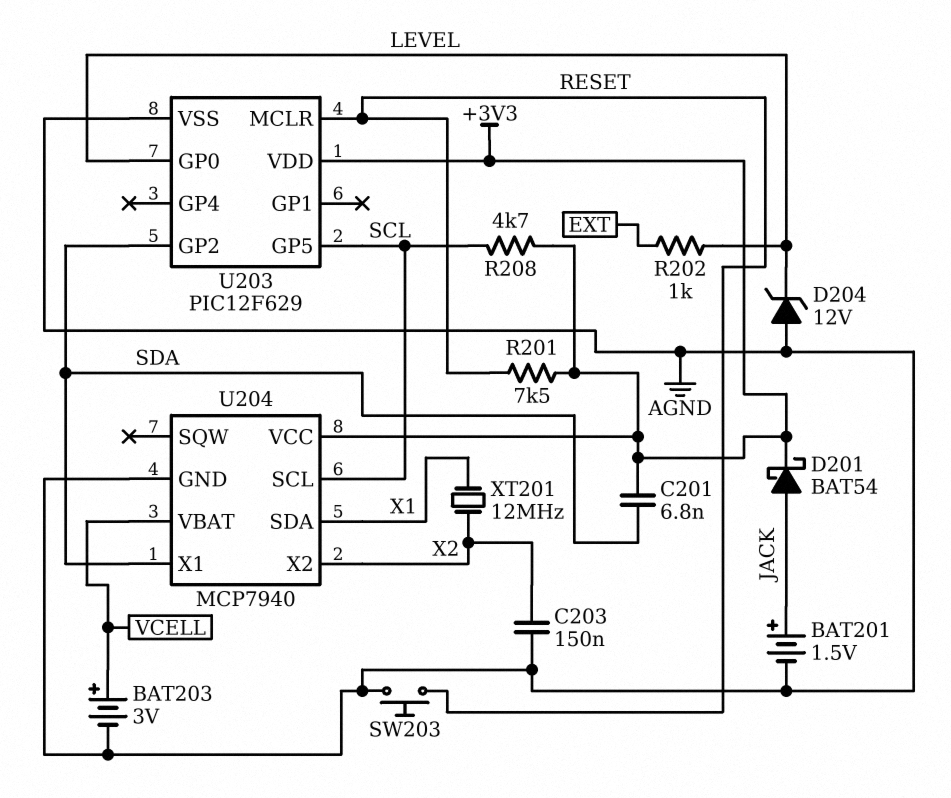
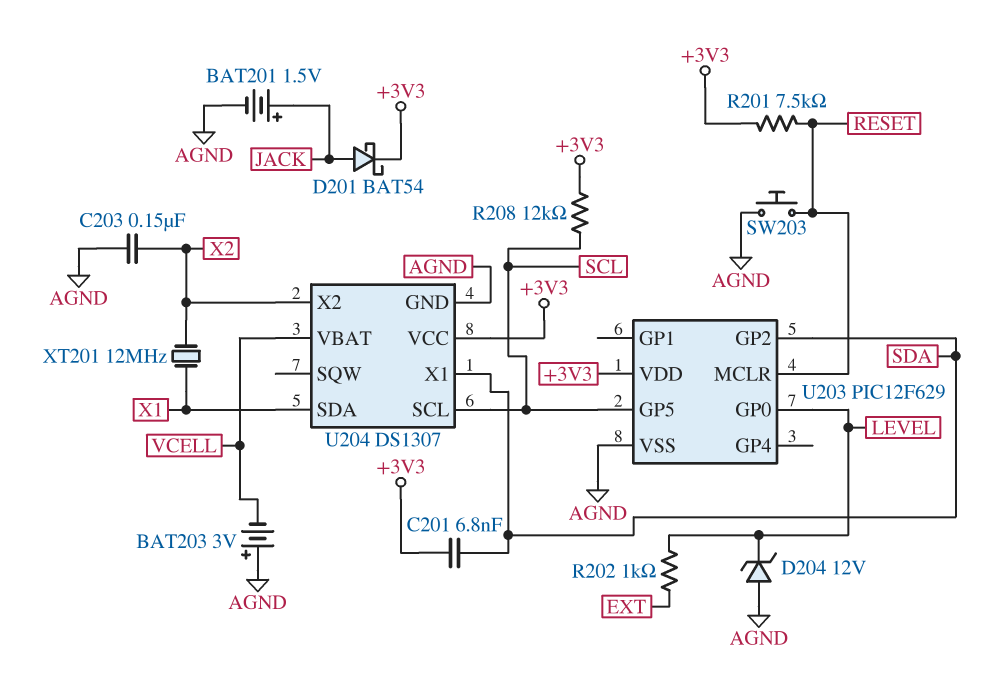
BAT203: 3V (plus VCELL, minus AGND) -> 3V (plus AGND, minus VCELL)
R208: 4.7k (+3V3, SCL) -> 12k (+3V3, SCL)
U204: MCP7940 -> DS1307

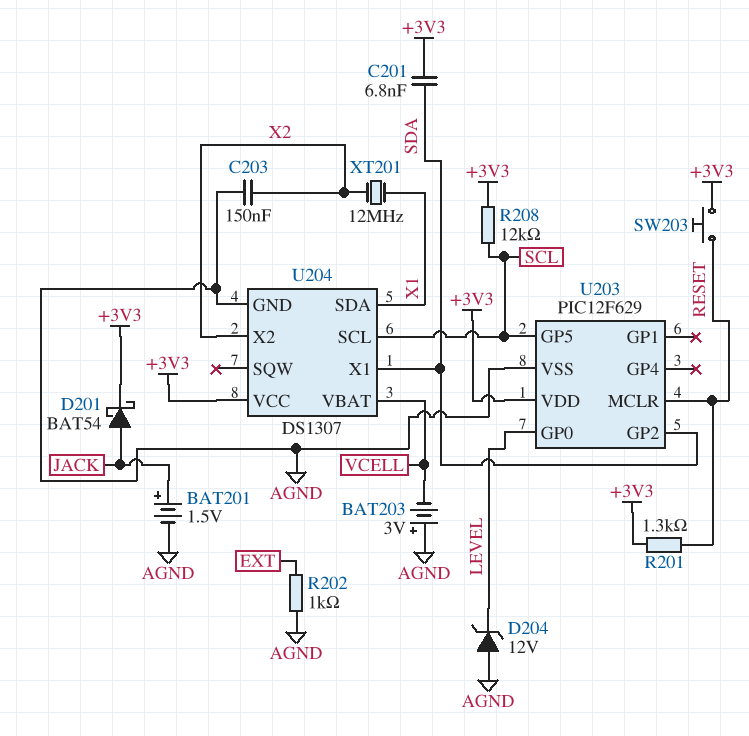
R201: 7.5k (+3V3, RESET) -> 1.3k (+3V3, RESET)
R202: 1k (EXT, LEVEL) -> 1k (AGND, EXT)
SW203: button (AGND, RESET) -> button (+3V3, RESET)

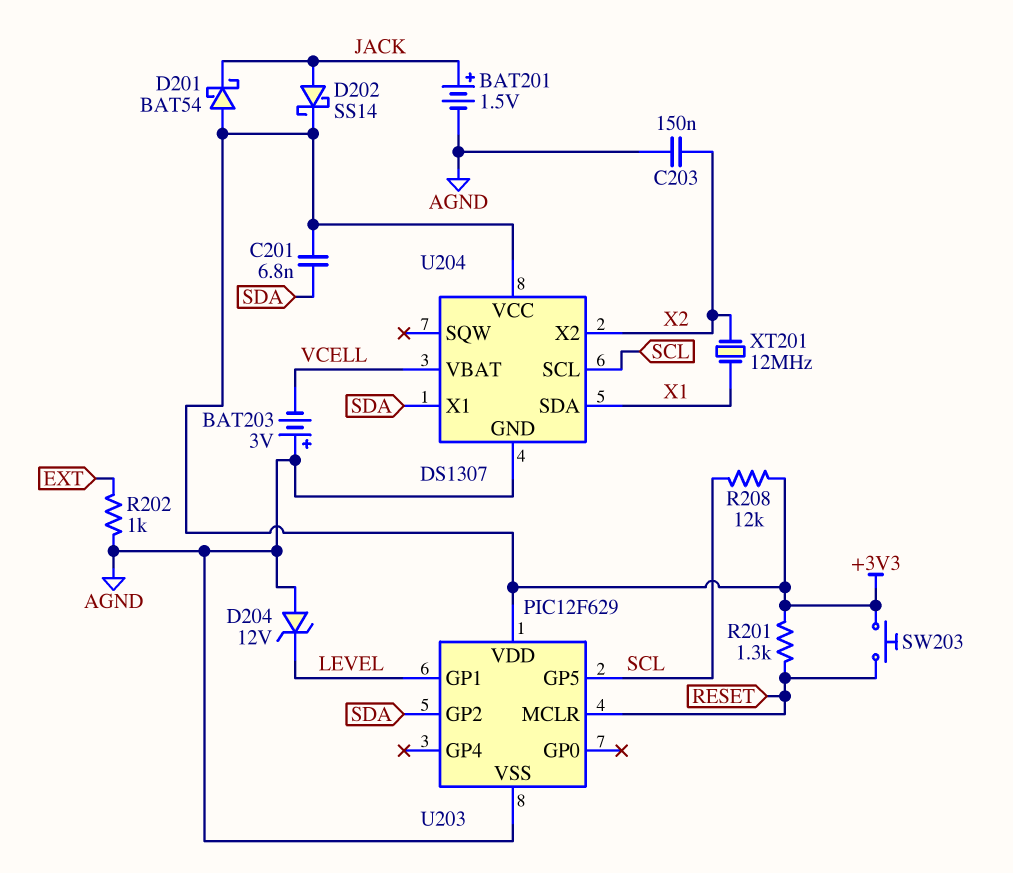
D201: schottky BAT54 (A JACK, K +3V3) -> schottky BAT54 (A +3V3, K JACK)
D202: none -> schottky SS14 (A JACK, K +3V3)
U203 pin GP0: LEVEL -> none
U203 pin GP1: none -> LEVEL

